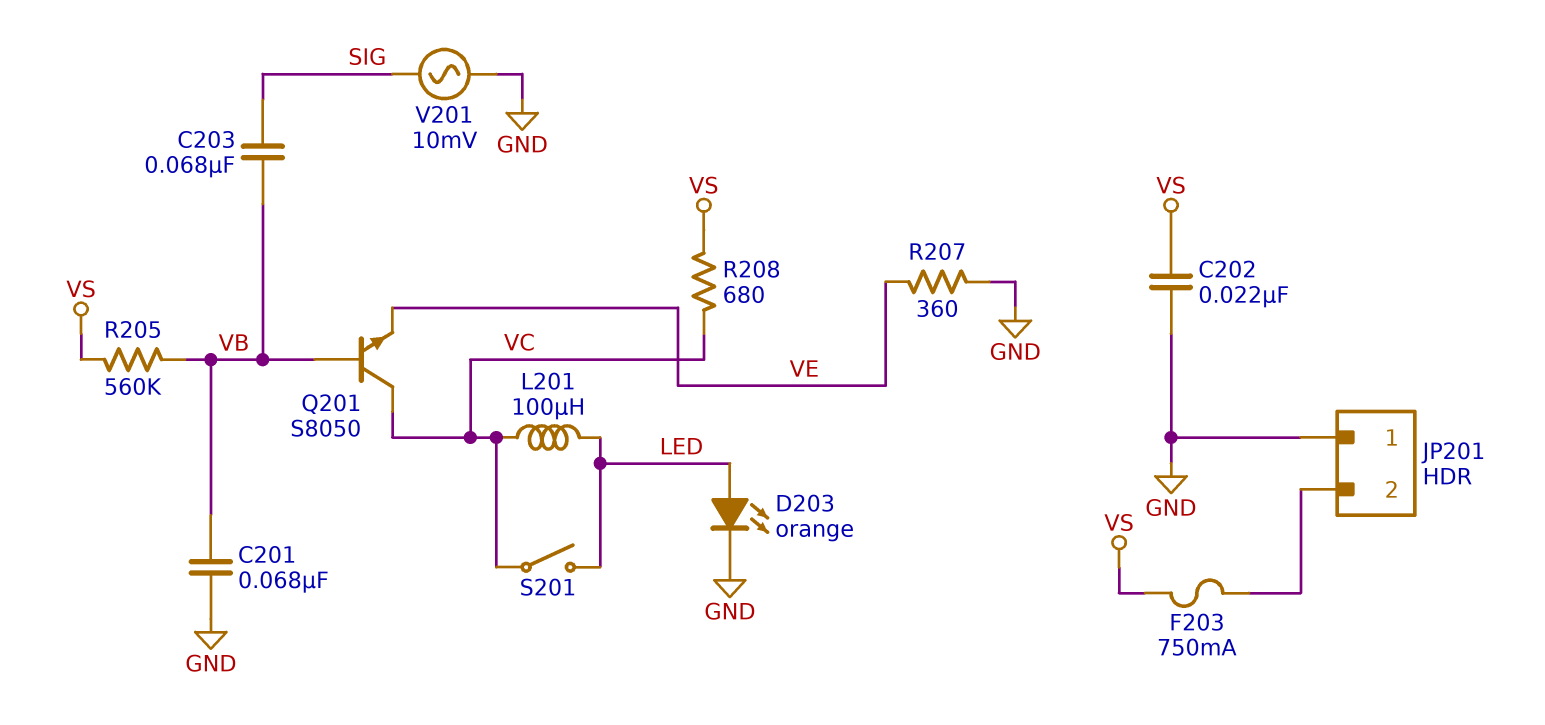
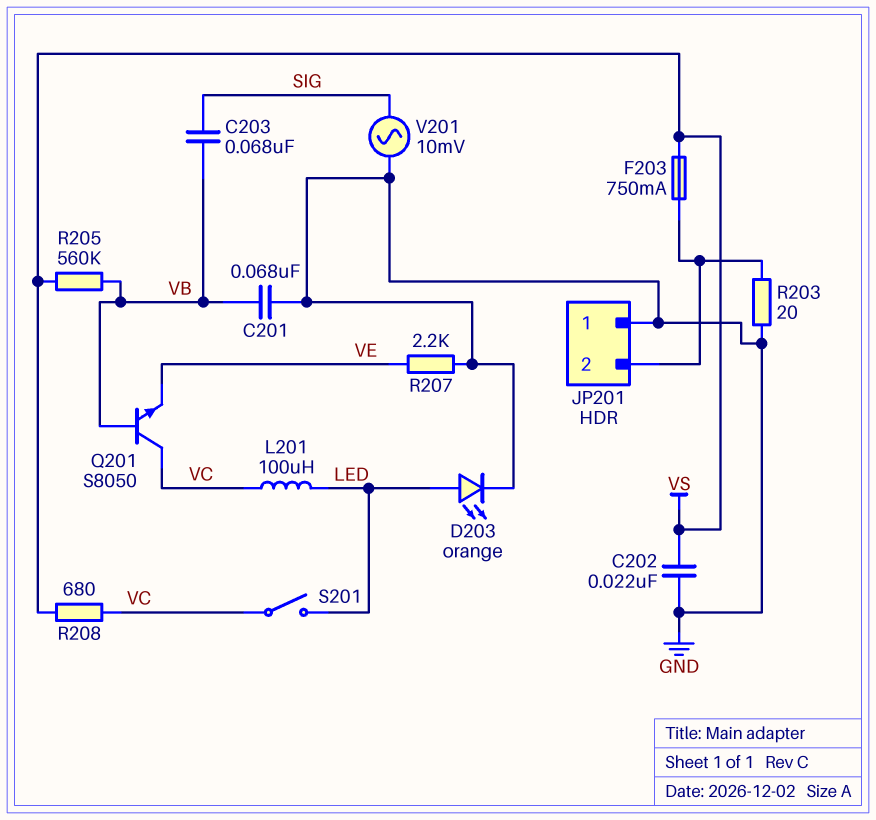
R203: none -> 20 (GND, JP201/2)
R207: 360 (GND, VE) -> 2.2k (GND, VE)

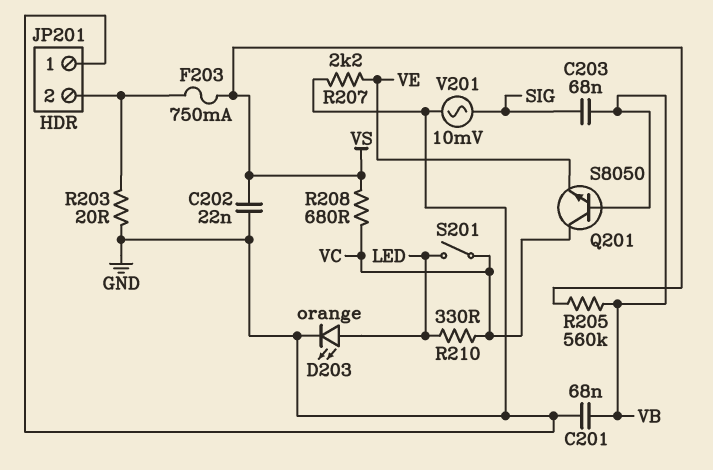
L201: 100uH (LED, VC) -> none
R210: none -> 330 (LED, VC)

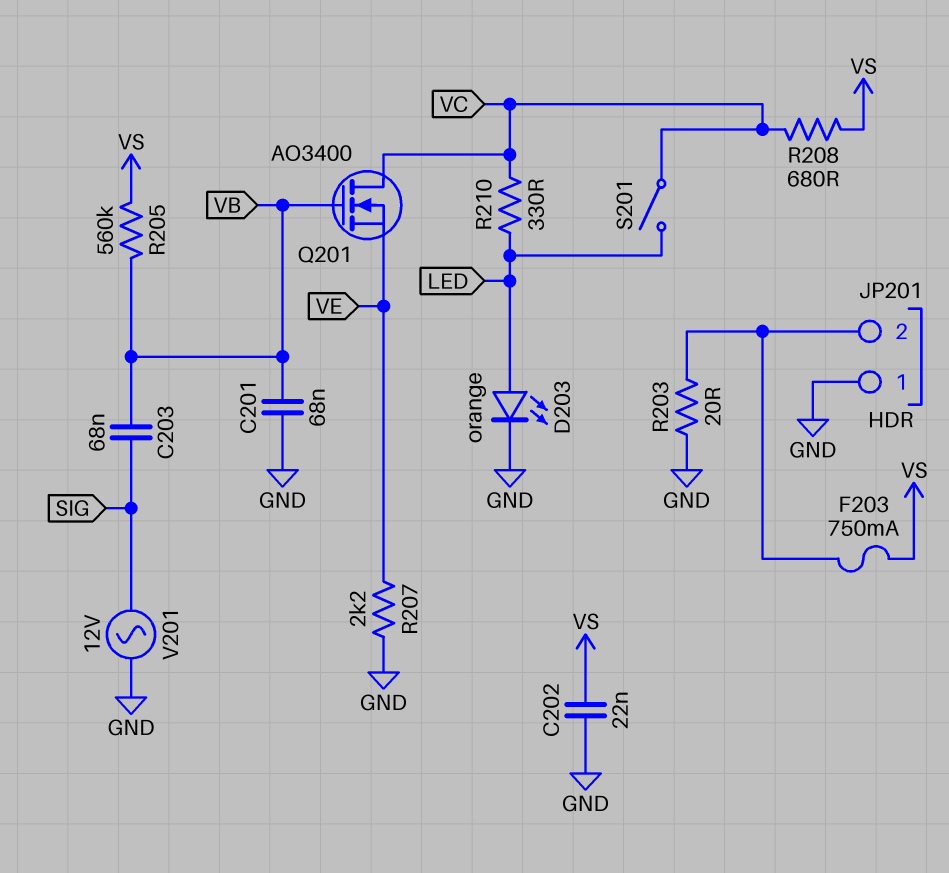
Q201: NPN S8050 (B VB, C VC, E VE) -> NMOS AO3400 (G VB, D VC, S VE)
V201: AC 10mV (GND, SIG) -> AC 12V (GND, SIG)

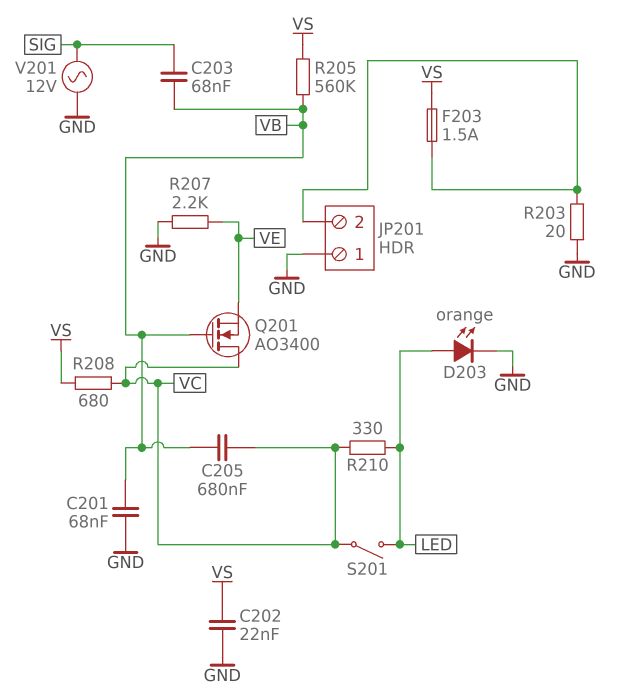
C205: none -> 680nF (VB, VC)
F203: 750mA (JP201/2, VS) -> 1.5A (JP201/2, VS)

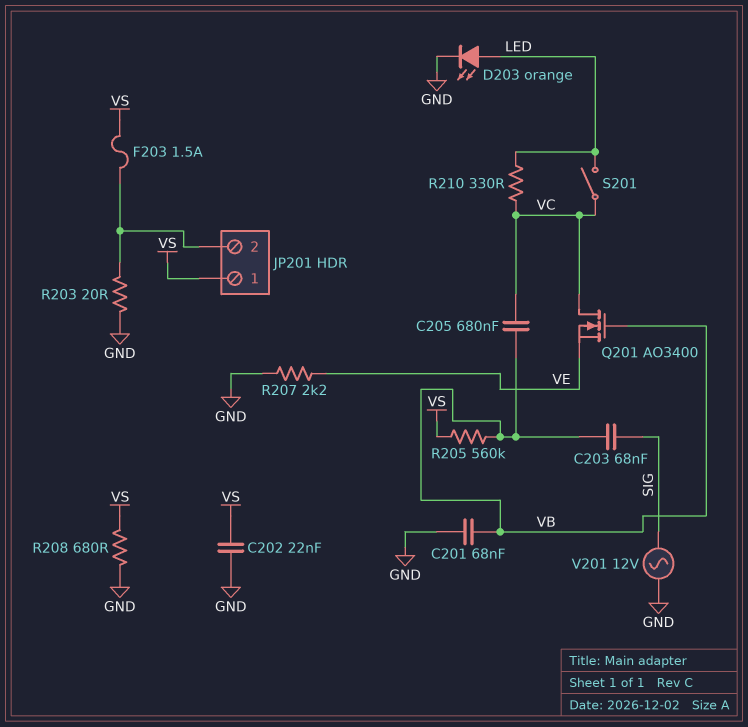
JP201 pin 1: GND -> VS
R208: 680 (VC, VS) -> 680 (GND, VS)

